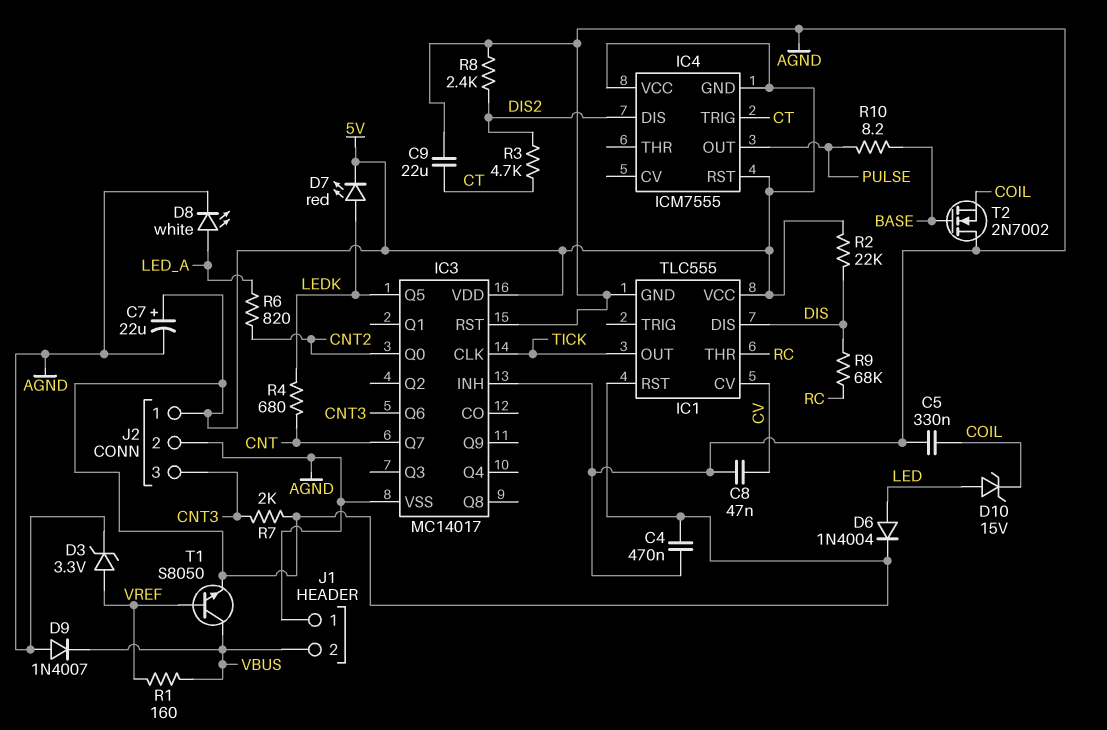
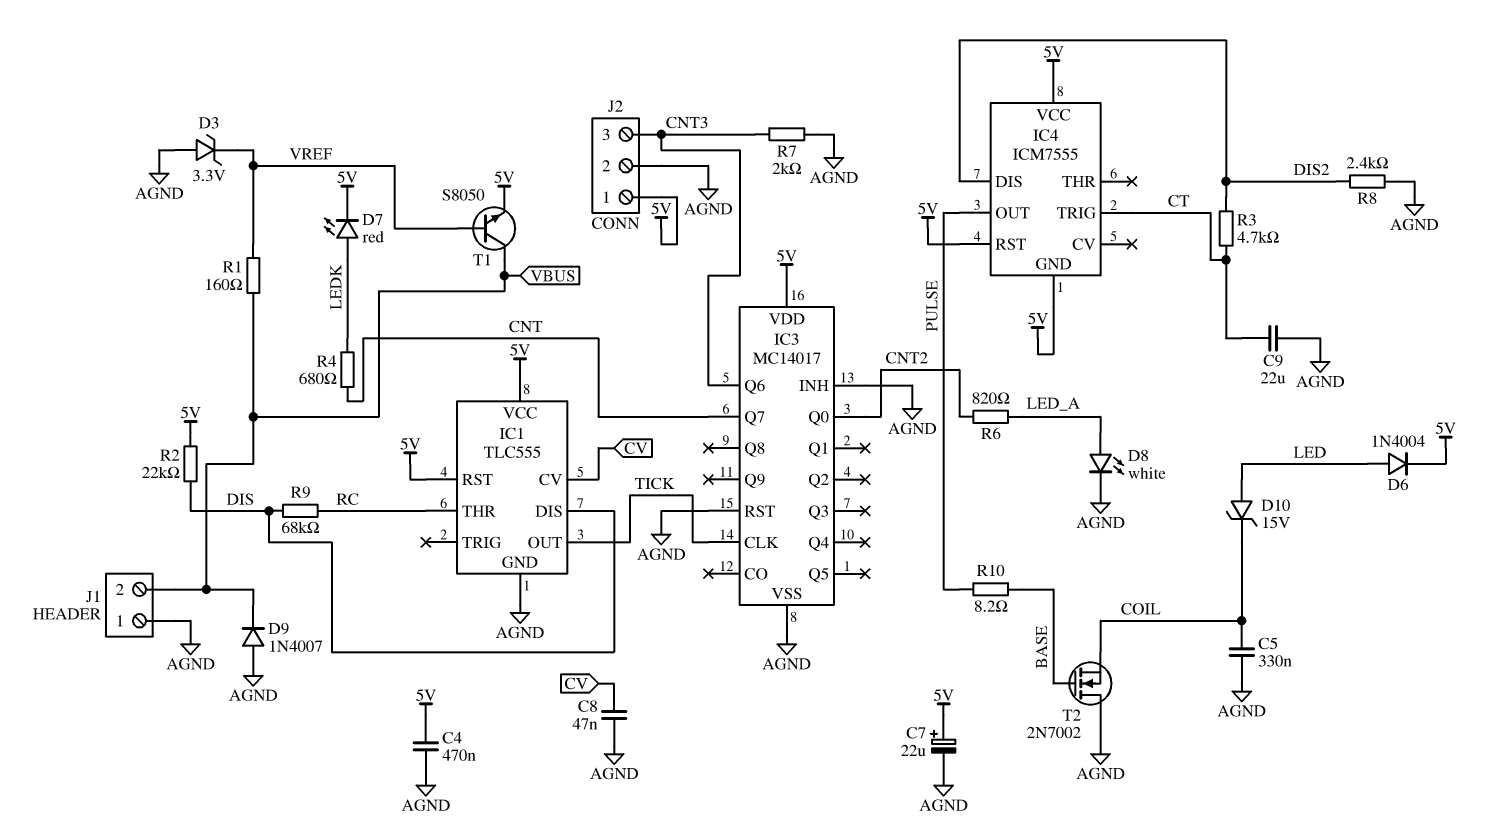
D3: zener 3.3V (A VREF, K AGND) -> zener 3.3V (A AGND, K VREF)
IC3 pin Q5: LEDK -> none
R7: 2k (5V, CNT3) -> 2k (AGND, CNT3)

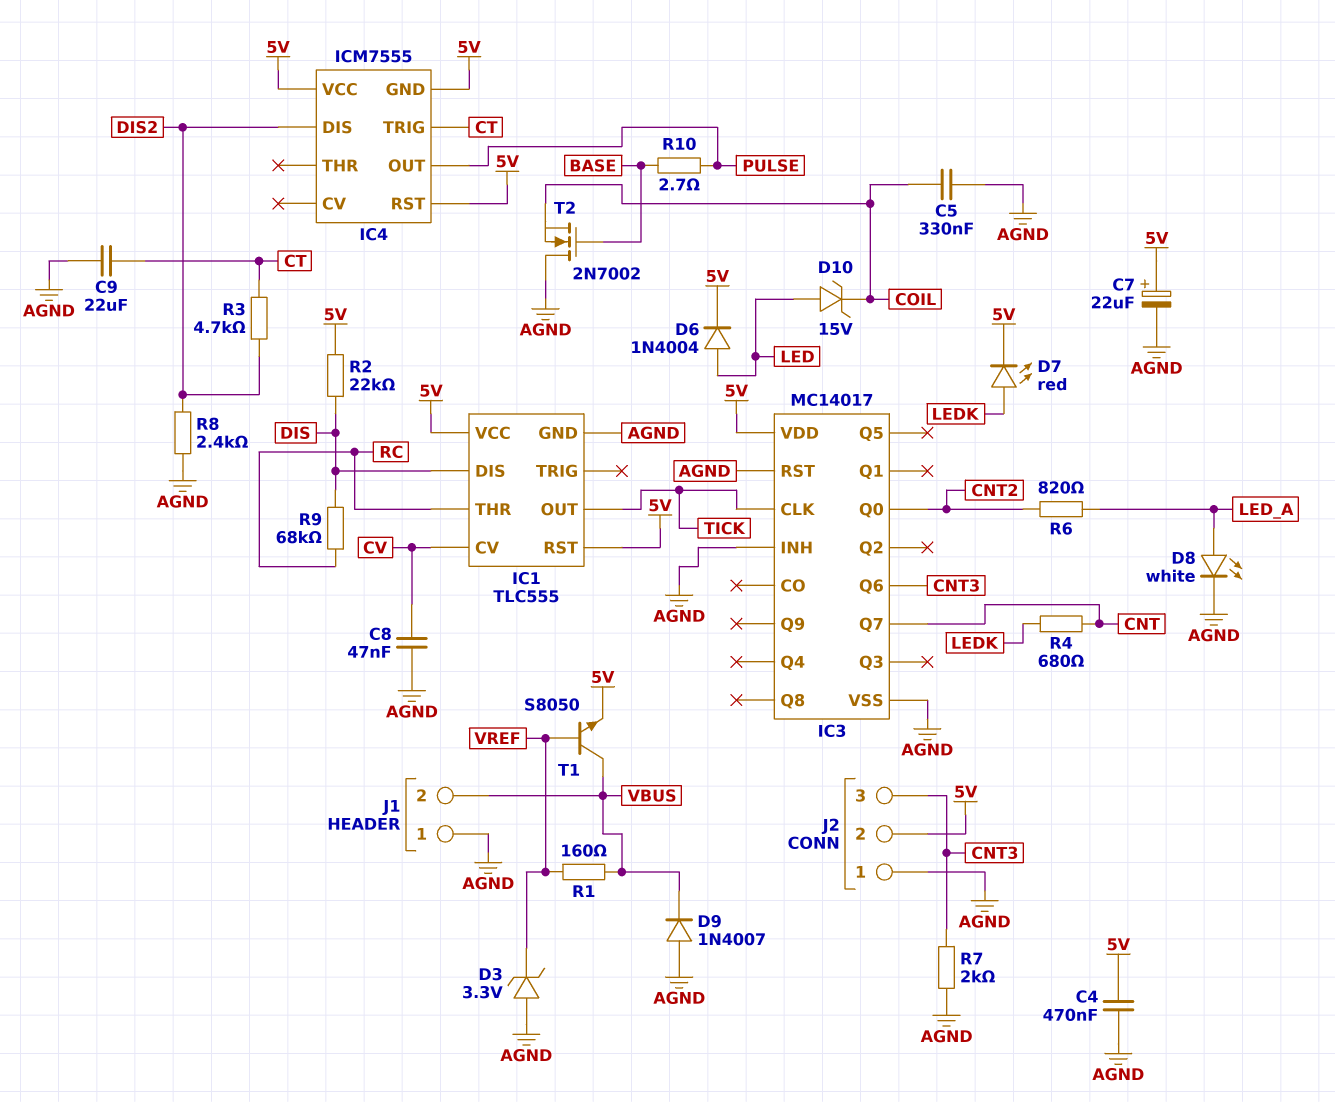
J2 pin 1: 5V -> AGND
J2 pin 2: AGND -> 5V
R10: 8.2 (BASE, PULSE) -> 2.7 (BASE, PULSE)

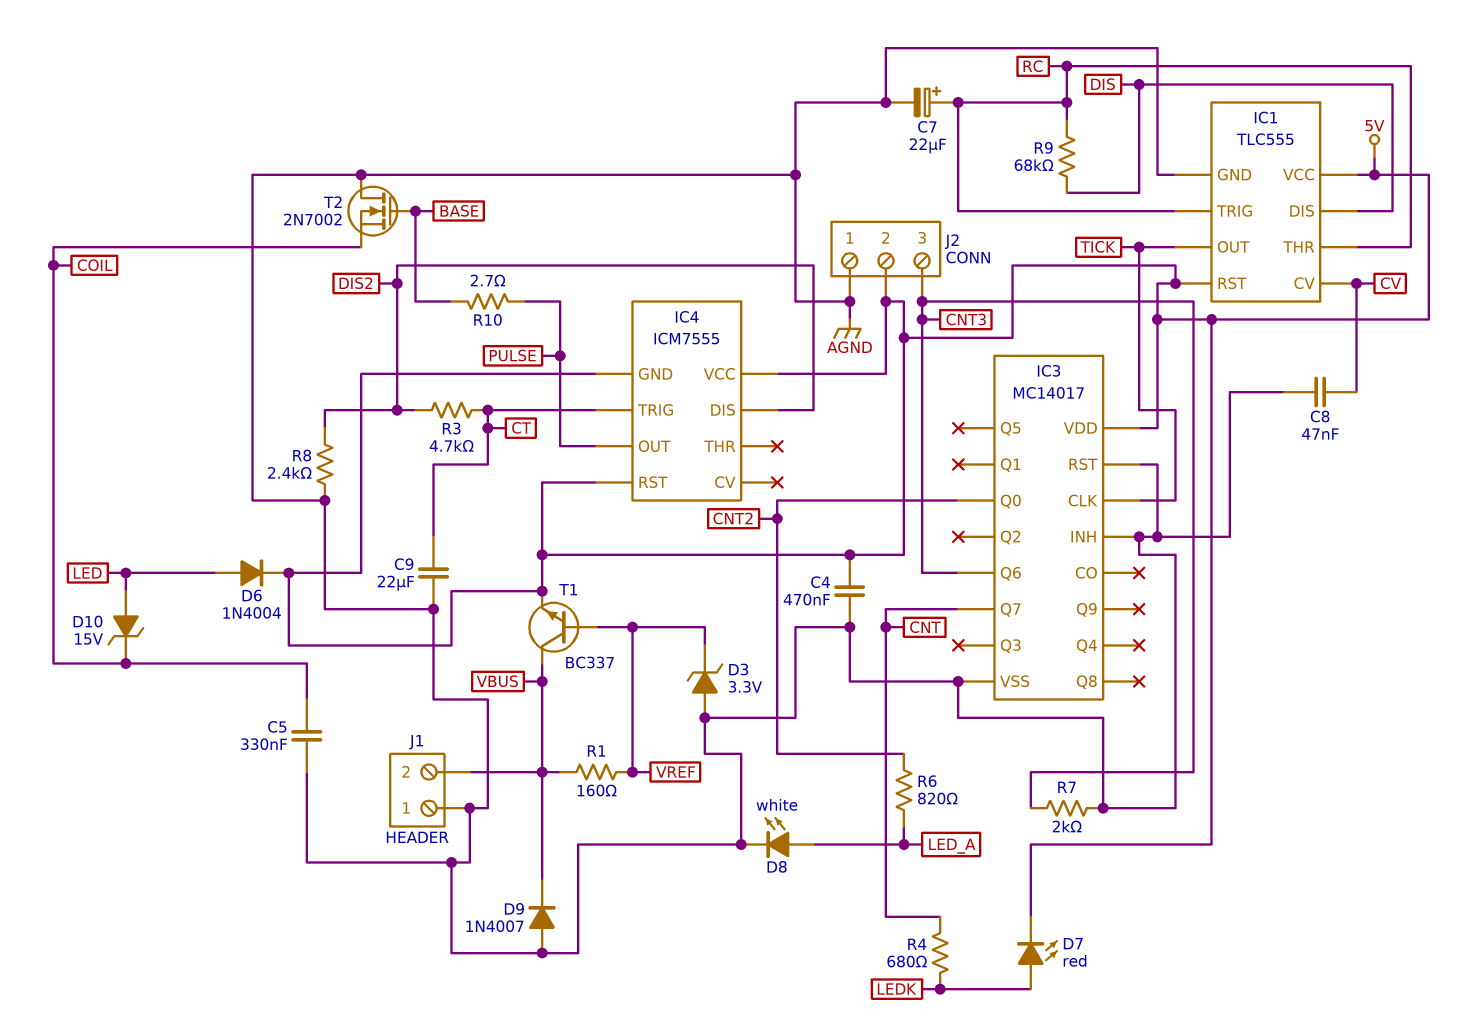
C7: 22uF (plus 5V, minus AGND) -> 22uF (plus RC, minus AGND)
IC1 pin TRIG: none -> RC
R2: 22k (5V, DIS) -> none
T1: NPN S8050 (B VREF, C VBUS, E 5V) -> NPN BC337 (B VREF, C VBUS, E 5V)

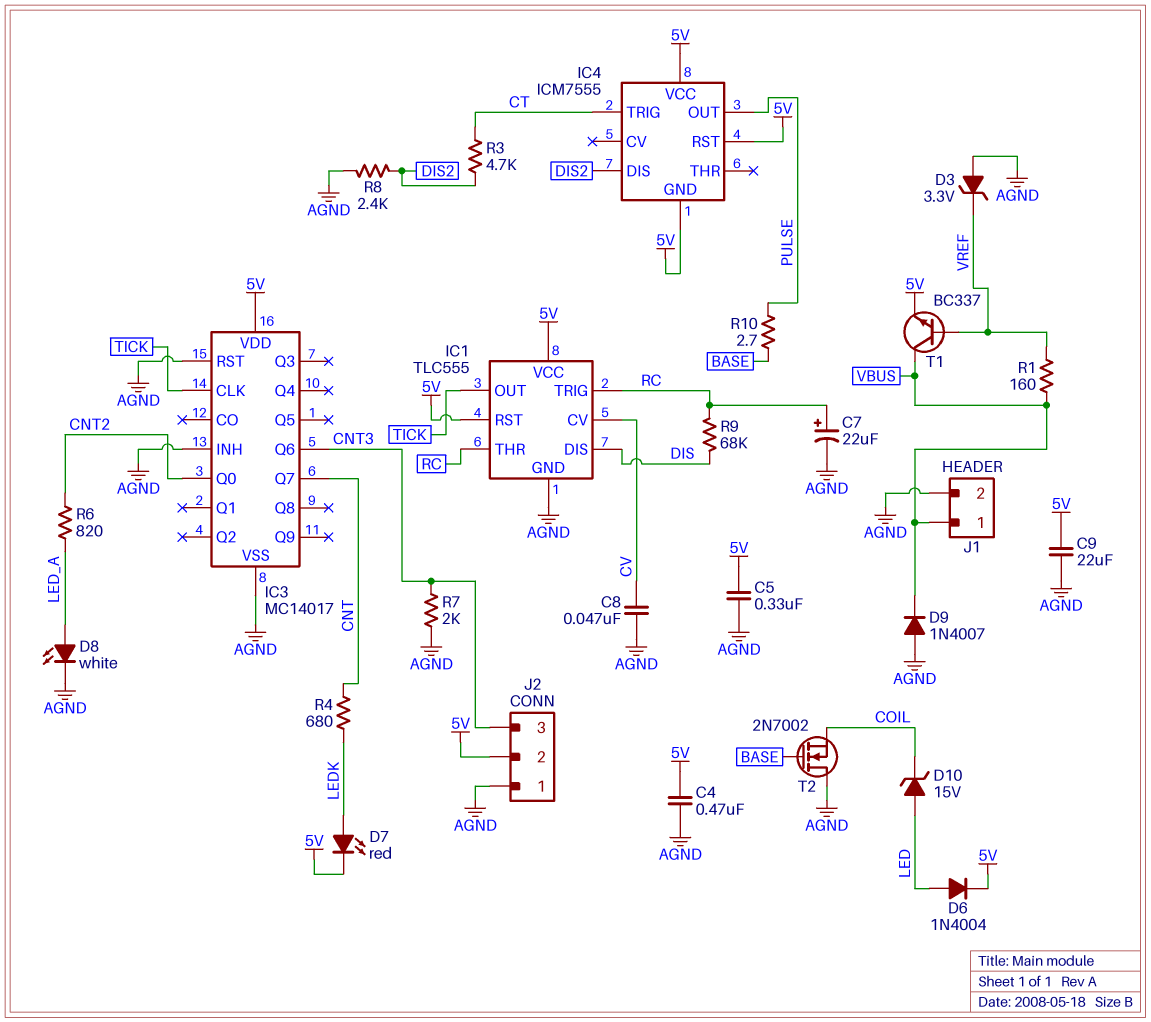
C5: 330nF (AGND, COIL) -> 330nF (5V, AGND)
C9: 22uF (AGND, CT) -> 22uF (5V, AGND)
J1 pin 1: AGND -> VBUS
J1 pin 2: VBUS -> AGND

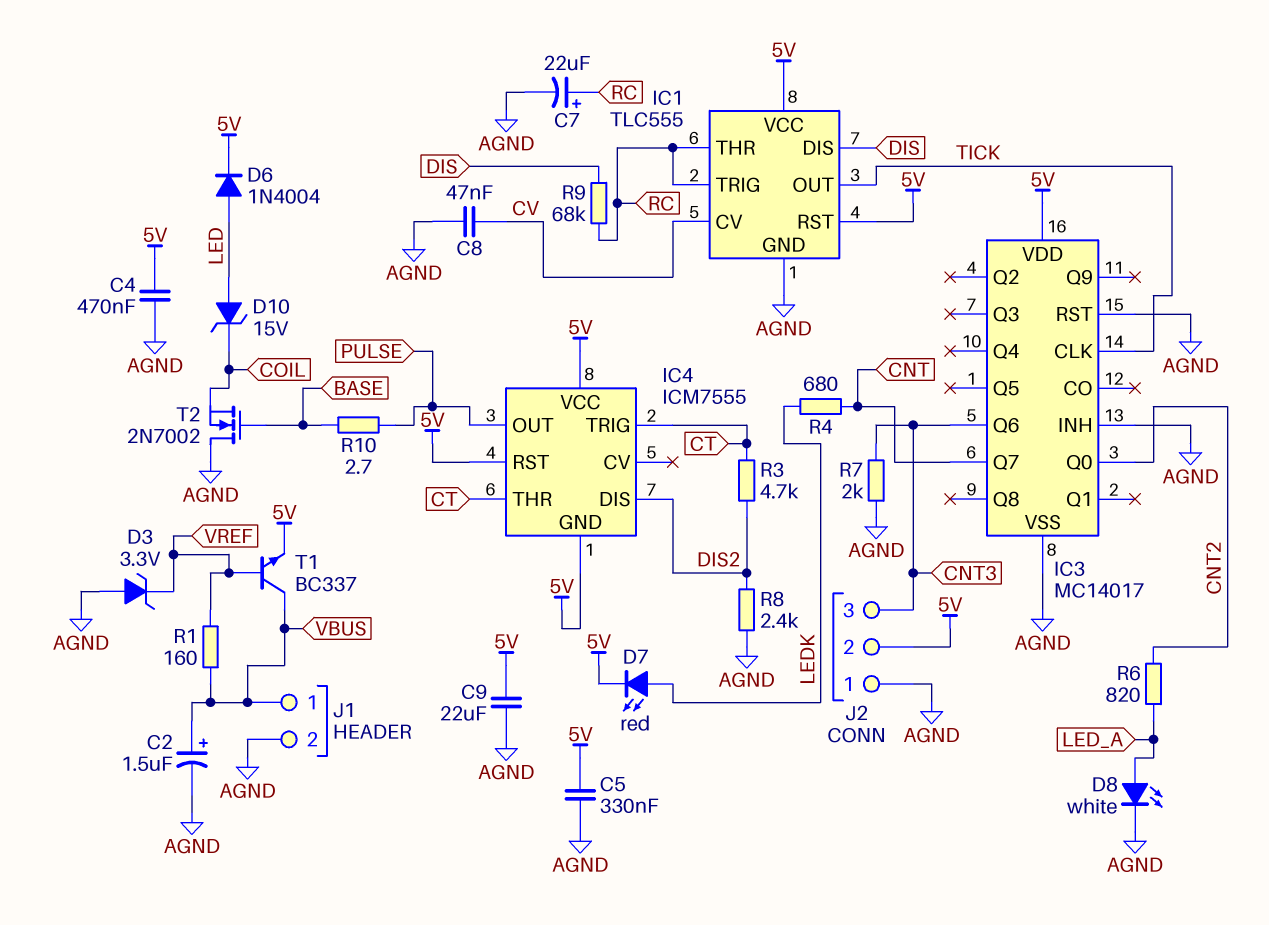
C2: none -> 1.5uF (plus VBUS, minus AGND)
D9: diode 1N4007 (A AGND, K VBUS) -> none
IC4 pin THR: none -> CT

